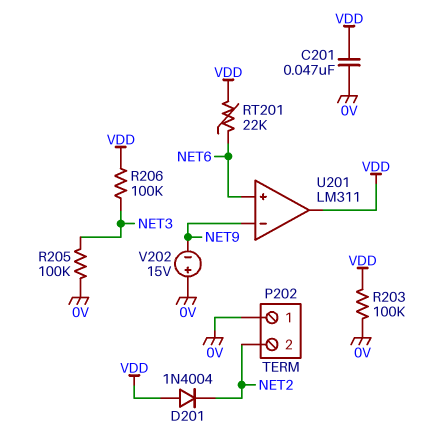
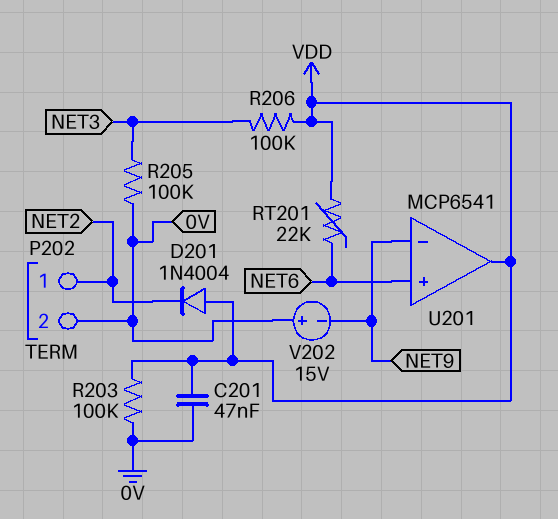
P202 pin 1: 0V -> NET2
P202 pin 2: NET2 -> 0V
U201: LM311 -> MCP6541

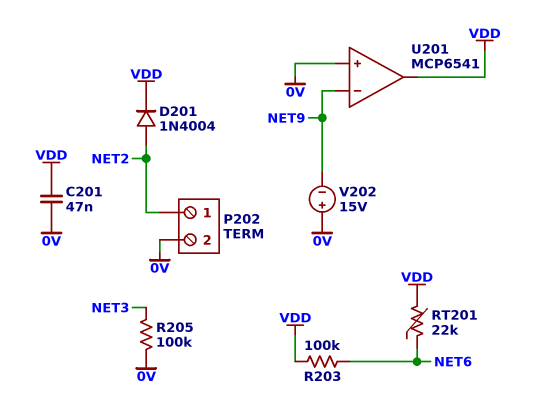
D201: diode 1N4004 (A VDD, K NET2) -> diode 1N4004 (A NET2, K VDD)
R203: 100k (0V, VDD) -> 100k (NET6, VDD)
R206: 100k (NET3, VDD) -> none
U201 pin in+: NET6 -> 0V

